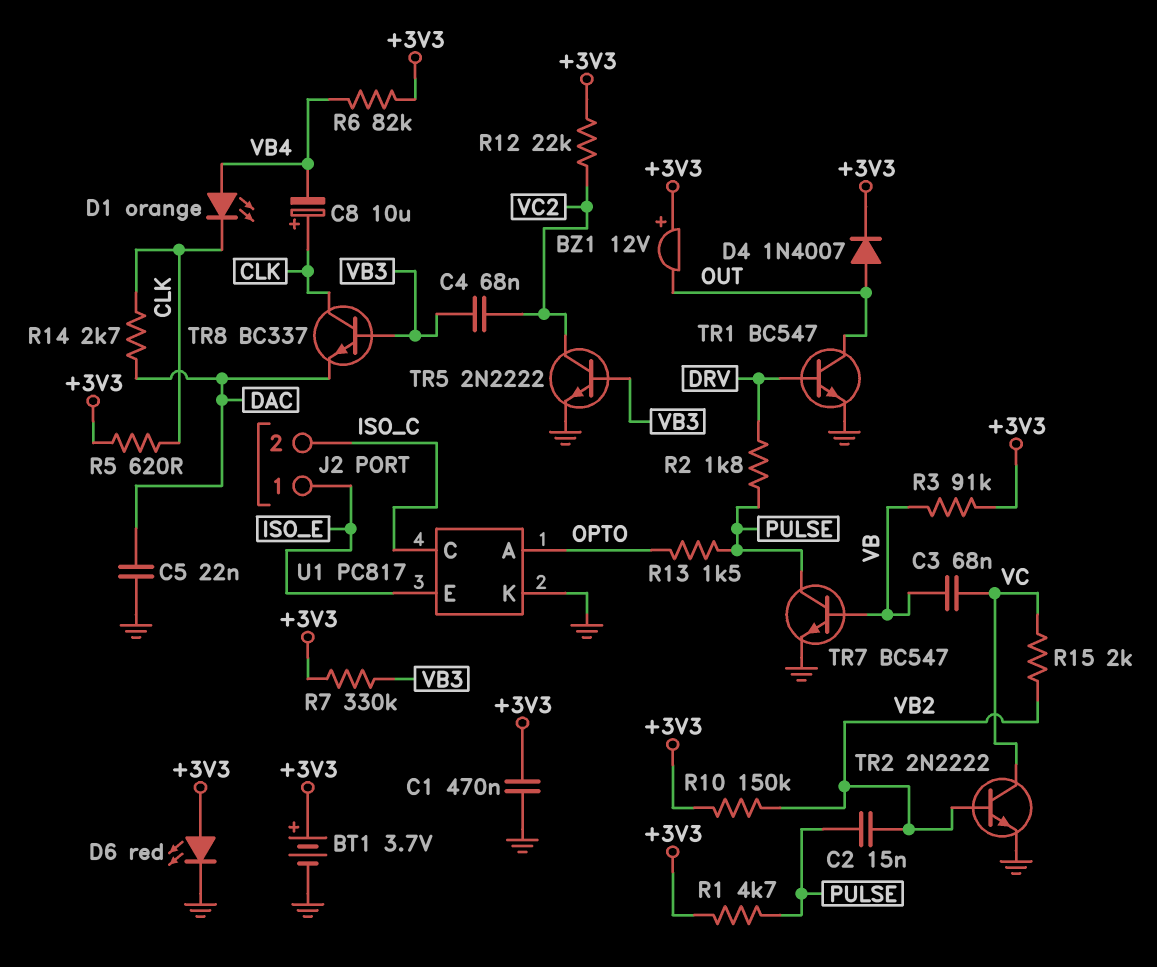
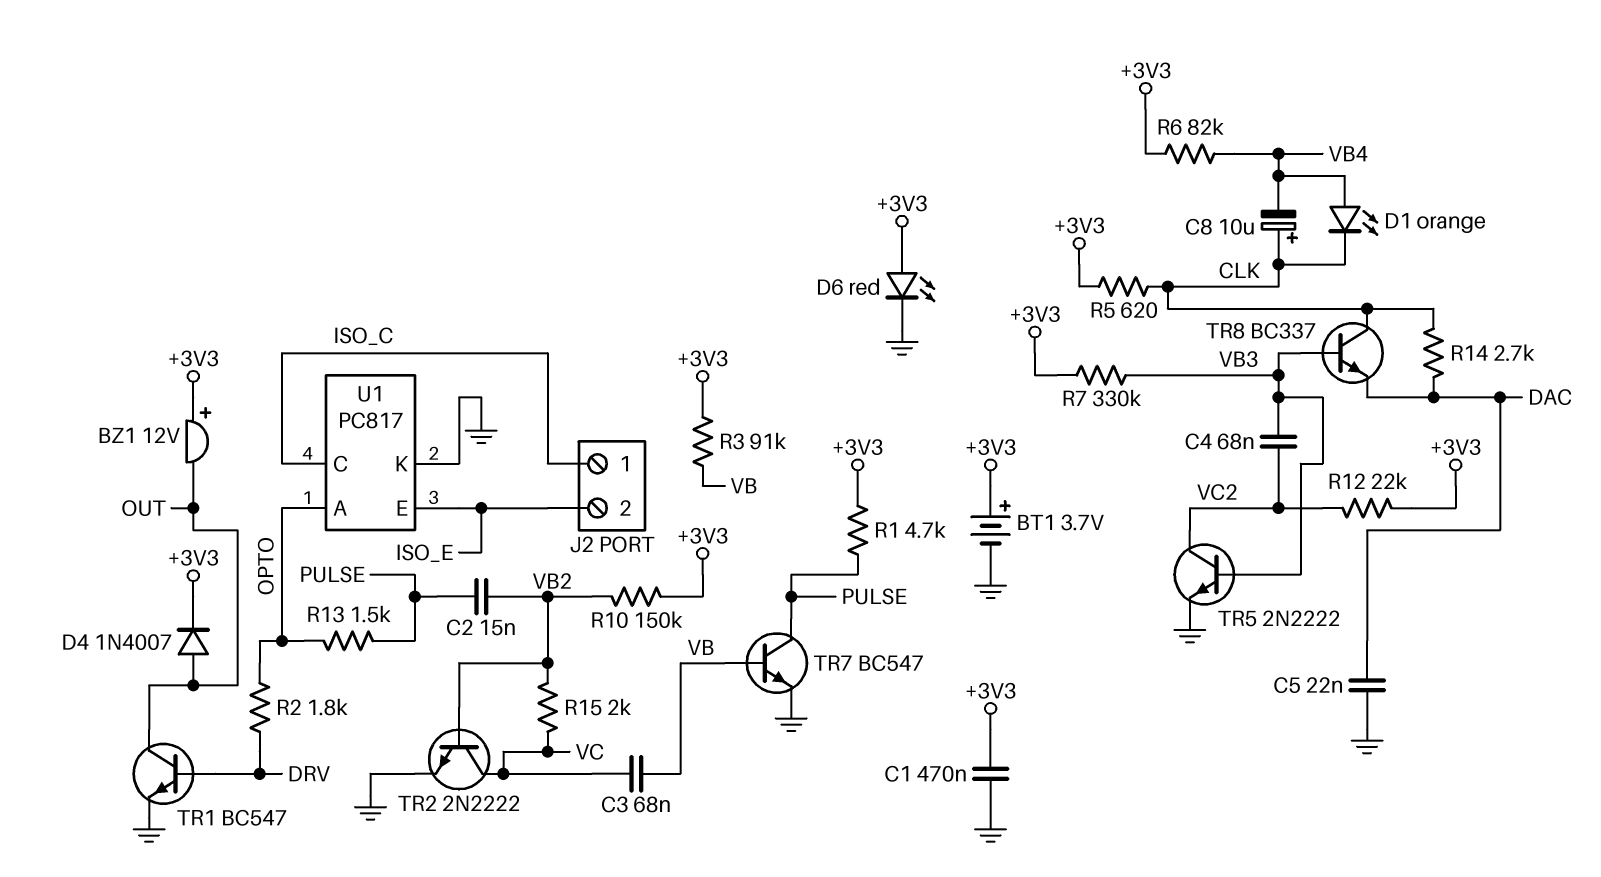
J2 pin 1: ISO_E -> ISO_C
J2 pin 2: ISO_C -> ISO_E
R2: 1.8k (DRV, PULSE) -> 1.8k (DRV, OPTO)

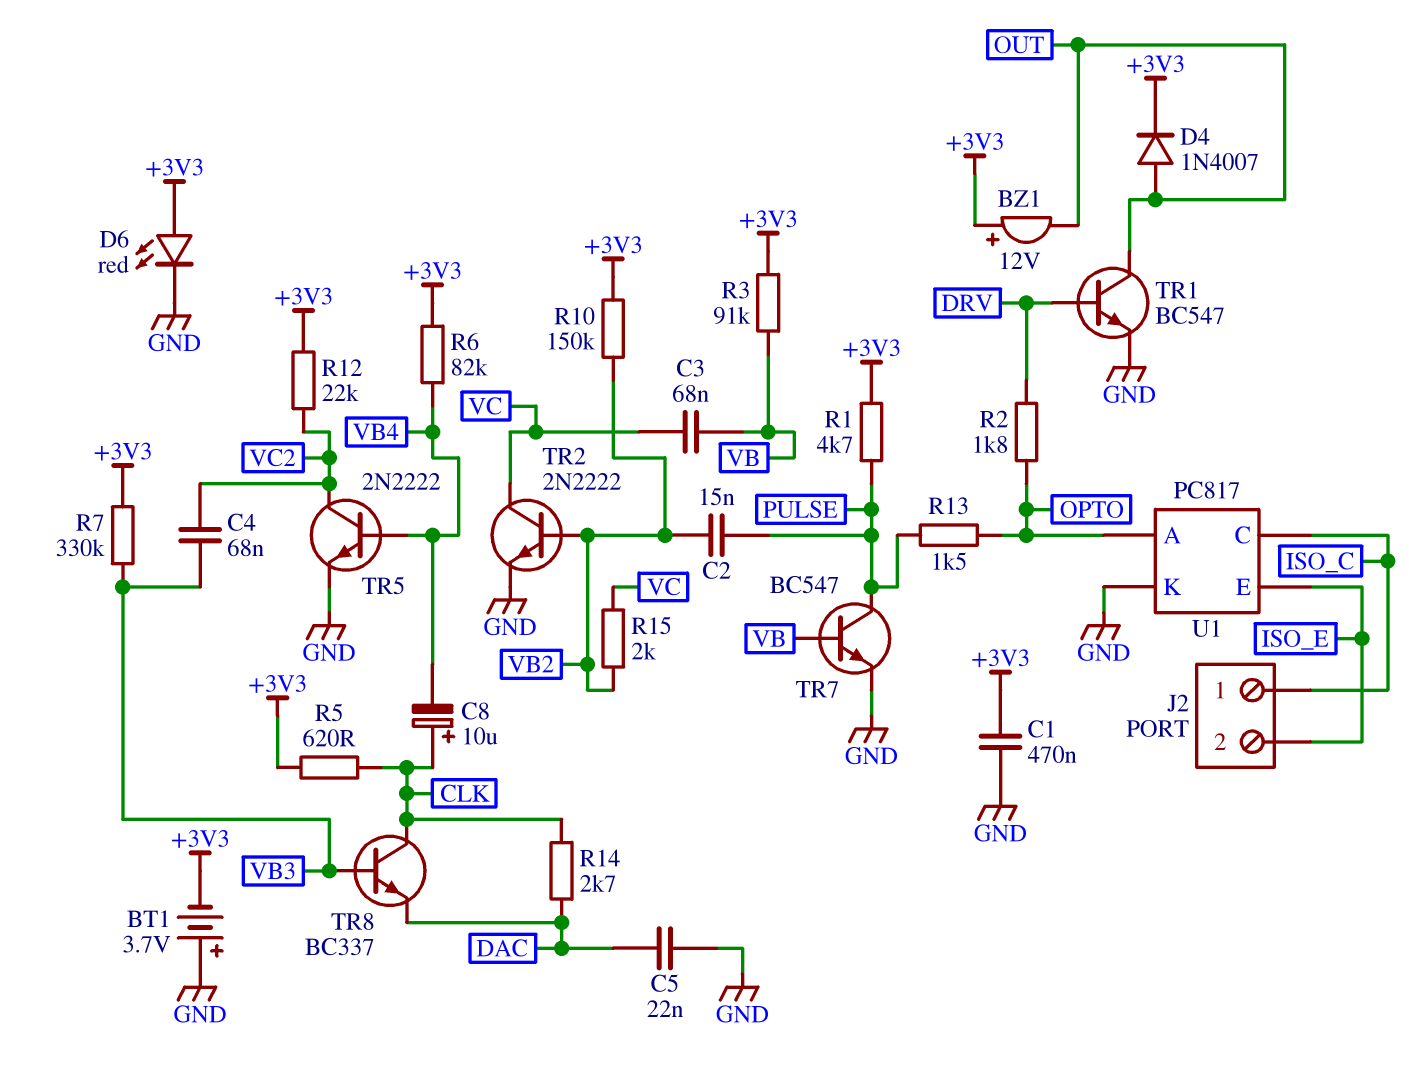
BT1: 3.7V (plus +3V3, minus GND) -> 3.7V (plus GND, minus +3V3)
D1: LED orange (A VB4, K CLK) -> none
TR5: NPN 2N2222 (B VB3, C VC2, E GND) -> NPN 2N2222 (B VB4, C VC2, E GND)

